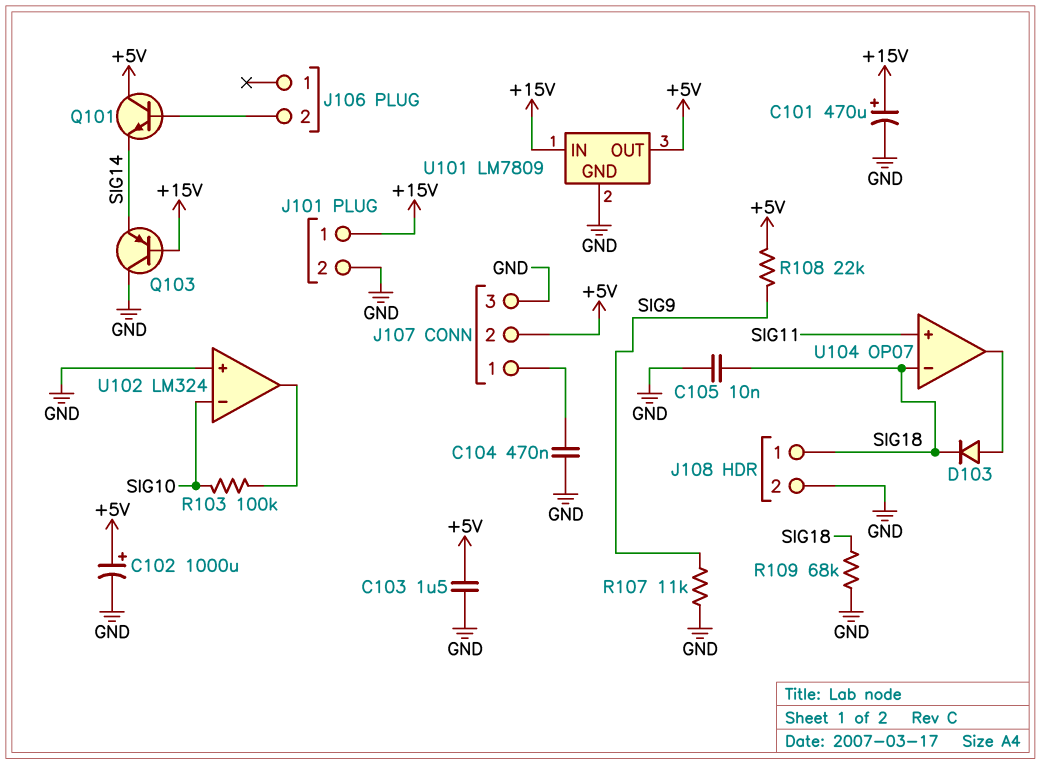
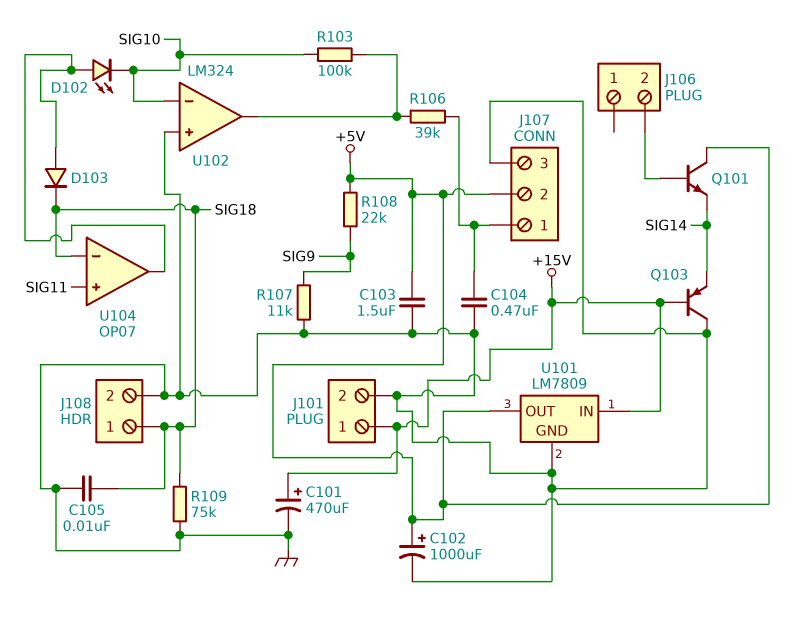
D102: none -> LED (A U104/out, K SIG10)
R106: none -> 39k (J107/1, U102/out)
R109: 68k (GND, SIG18) -> 75k (GND, SIG18)

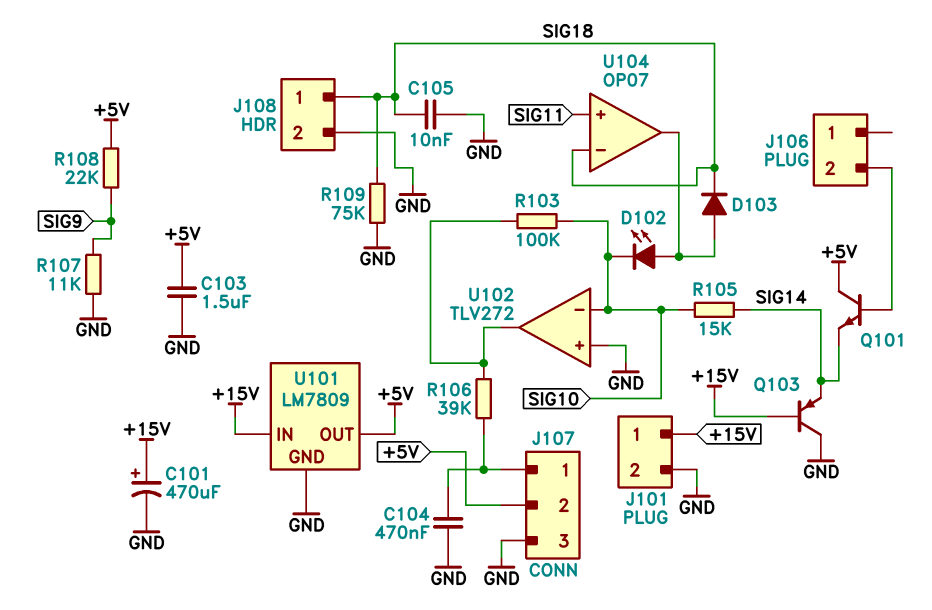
C102: 1000uF (plus +5V, minus GND) -> none
R105: none -> 15k (SIG10, SIG14)
U102: LM324 -> TLV272

